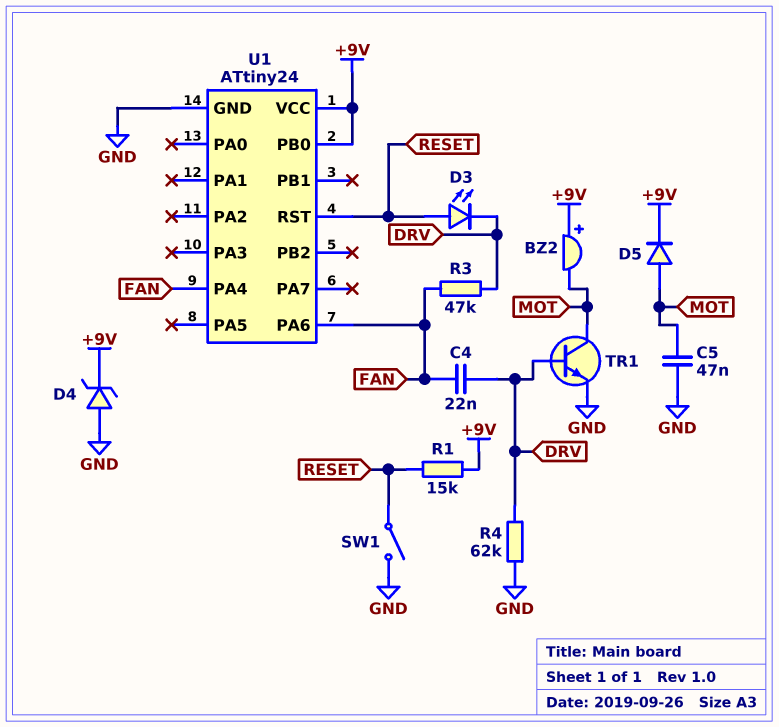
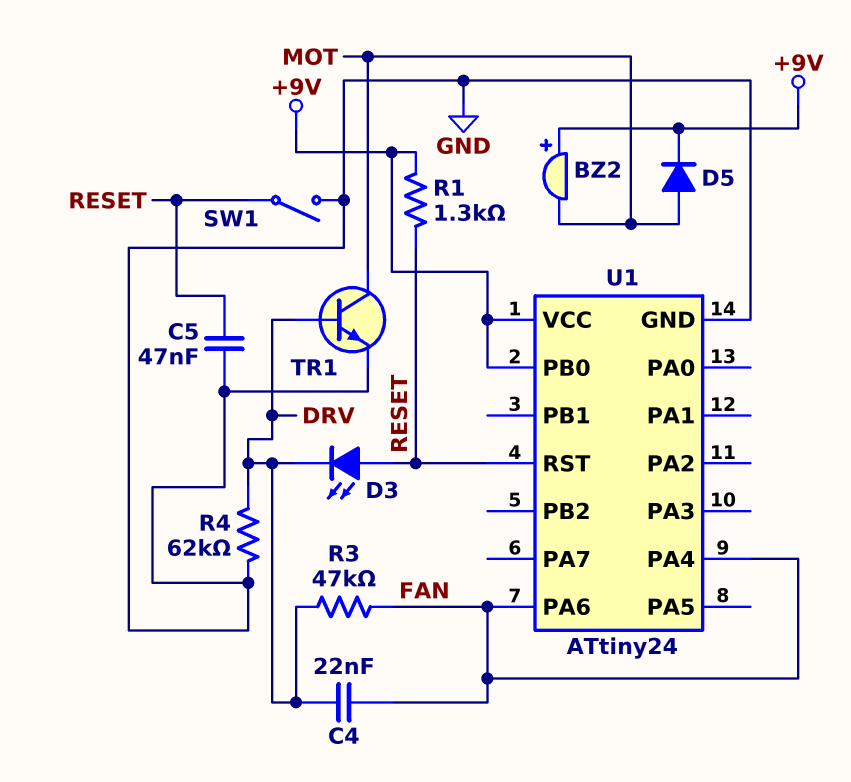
C5: 47nF (GND, MOT) -> 47nF (GND, RESET)
D4: zener (A GND, K +9V) -> none
R1: 15k (+9V, RESET) -> 1.3k (+9V, RESET)

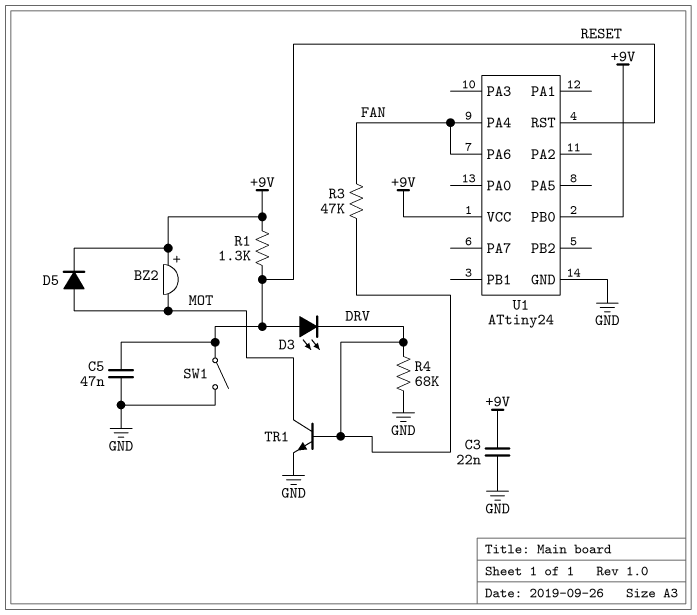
C3: none -> 22nF (+9V, GND)
C4: 22nF (DRV, FAN) -> none
R4: 62k (DRV, GND) -> 68k (DRV, GND)

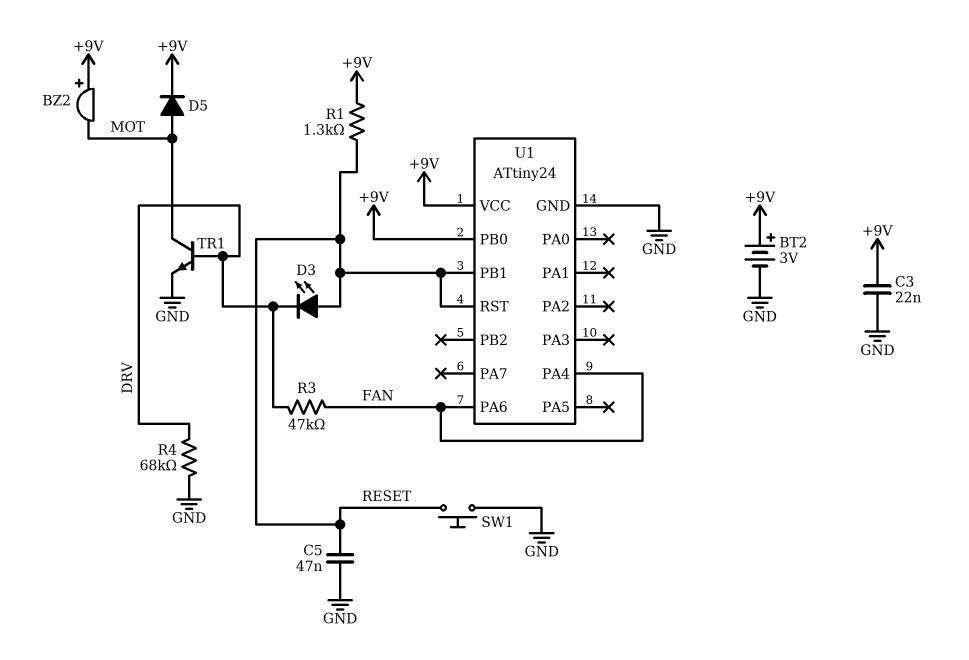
BT2: none -> 3V (plus +9V, minus GND)
SW1: switch (GND, RESET) -> button (GND, RESET)
U1 pin PB1: none -> RESET

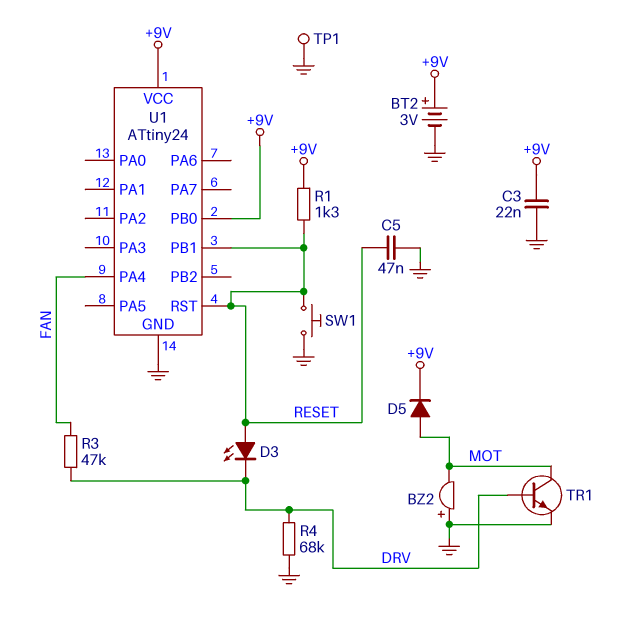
BZ2: buzzer (plus +9V, minus MOT) -> buzzer (plus GND, minus MOT)
TP1: none -> test point (GND)
U1 pin PA6: FAN -> none

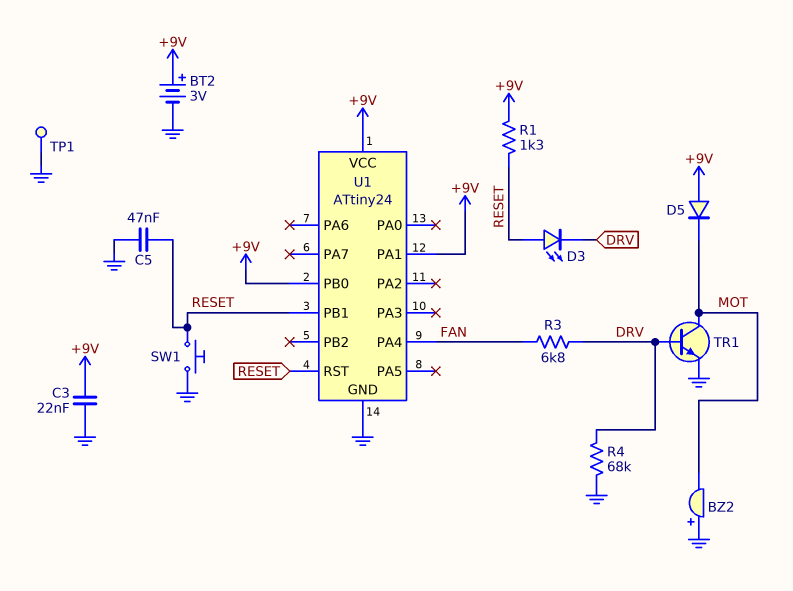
D5: diode (A MOT, K +9V) -> diode (A +9V, K MOT)
R3: 47k (DRV, FAN) -> 6.8k (DRV, FAN)
U1 pin PA1: none -> +9V

